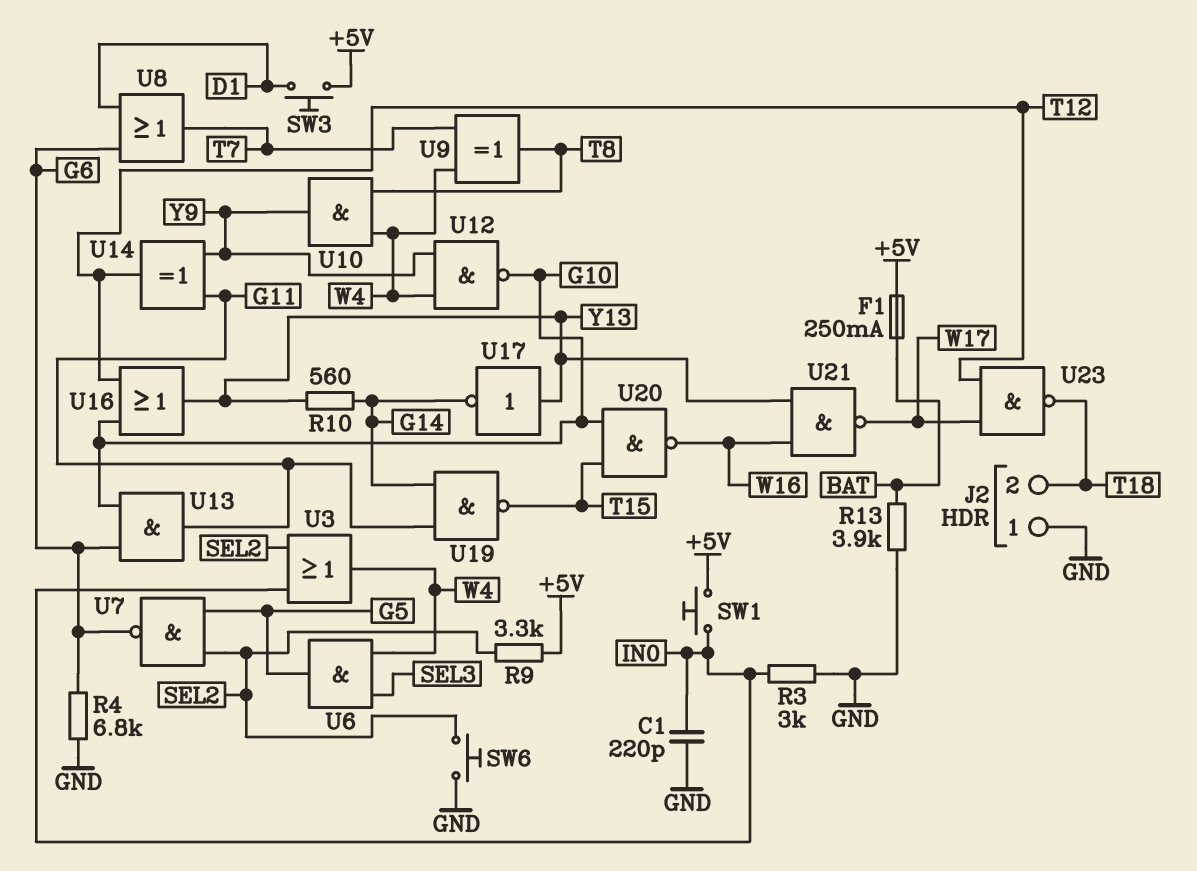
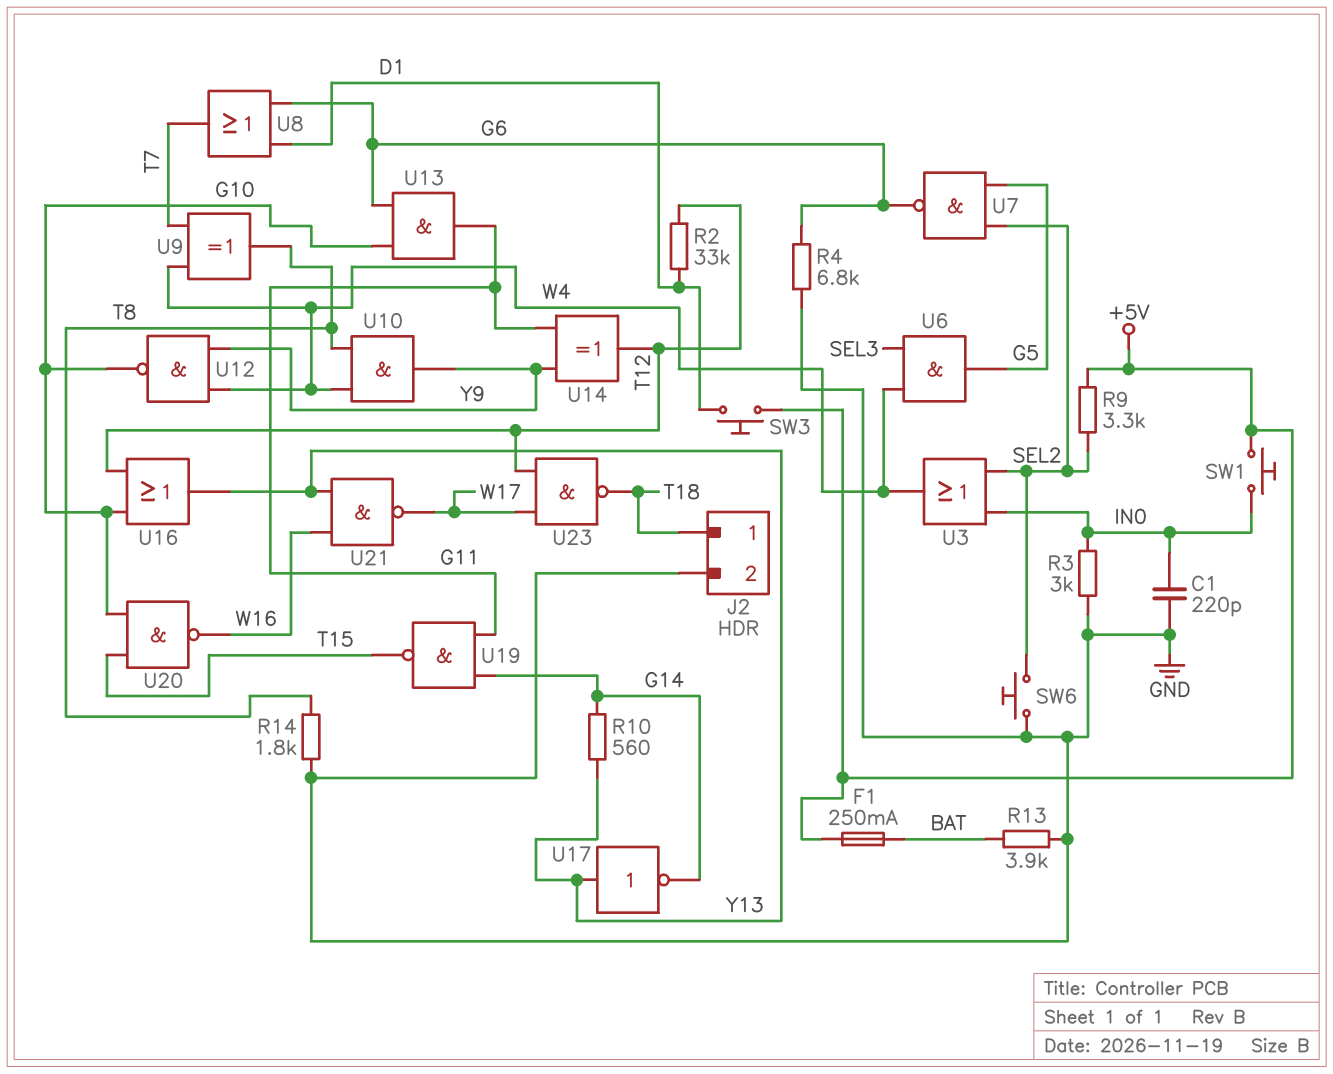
J2 pin 1: GND -> T18
J2 pin 2: T18 -> GND
R2: none -> 33k (D1, T12)
R14: none -> 1.8k (GND, T8)

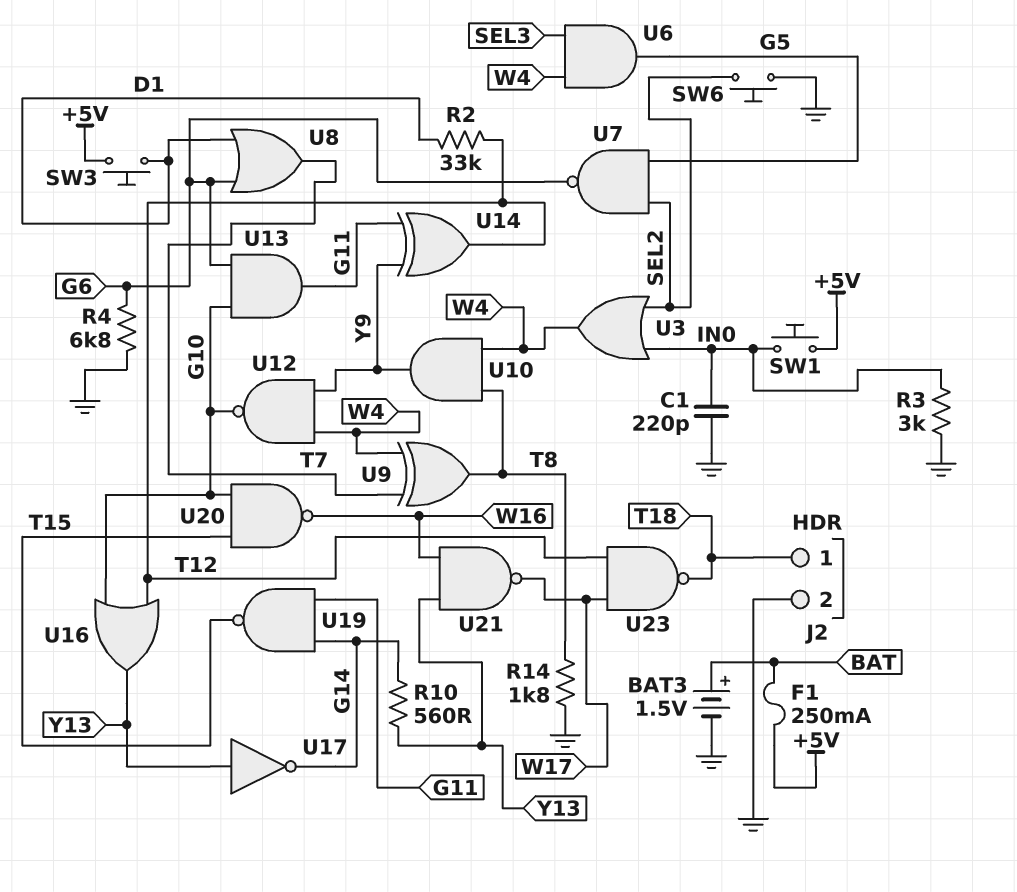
BAT3: none -> 1.5V (plus BAT, minus GND)
R9: 3.3k (+5V, SEL2) -> none
R13: 3.9k (BAT, GND) -> none

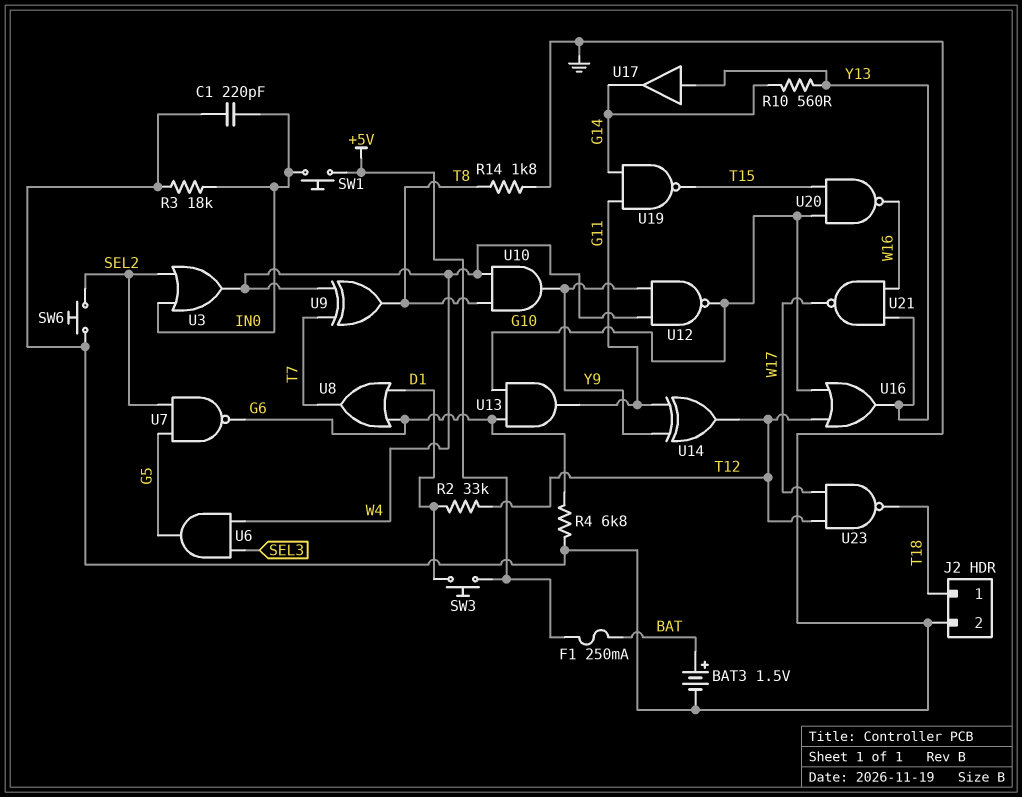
R3: 3k (GND, IN0) -> 18k (GND, IN0)
U17: NOT (in Y13, out G14) -> buffer (in Y13, out G14)

